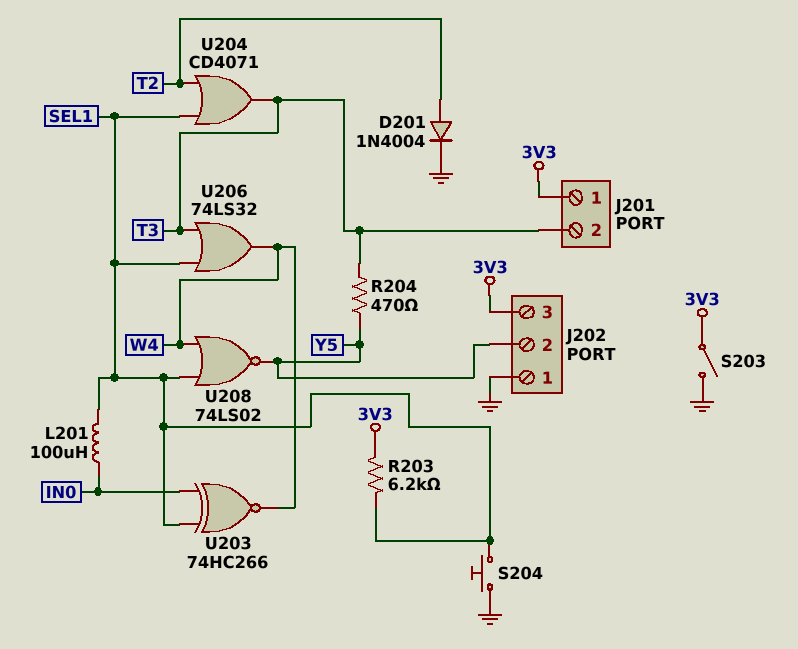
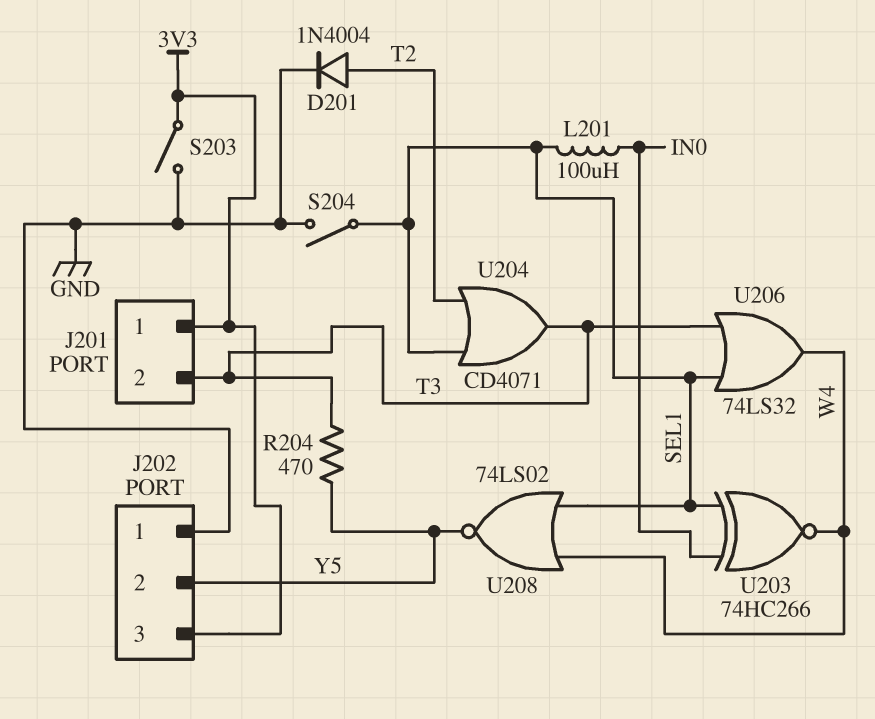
R203: 6.2k (3V3, SEL1) -> none
S204: button (GND, SEL1) -> switch (GND, SEL1)

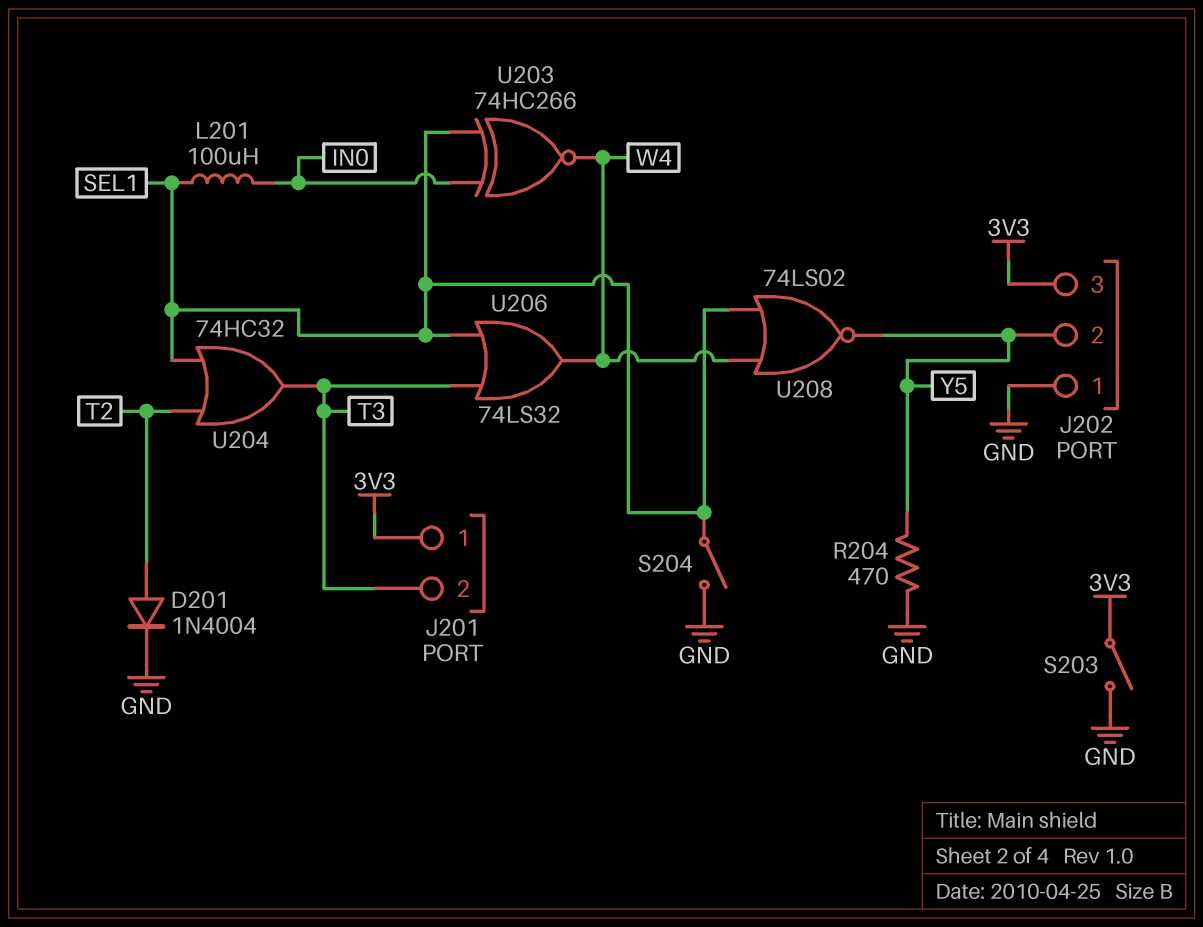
R204: 470 (T3, Y5) -> 470 (GND, Y5)
U204: OR CD4071 (in SEL1, in T2, out T3) -> OR 74HC32 (in SEL1, in T2, out T3)

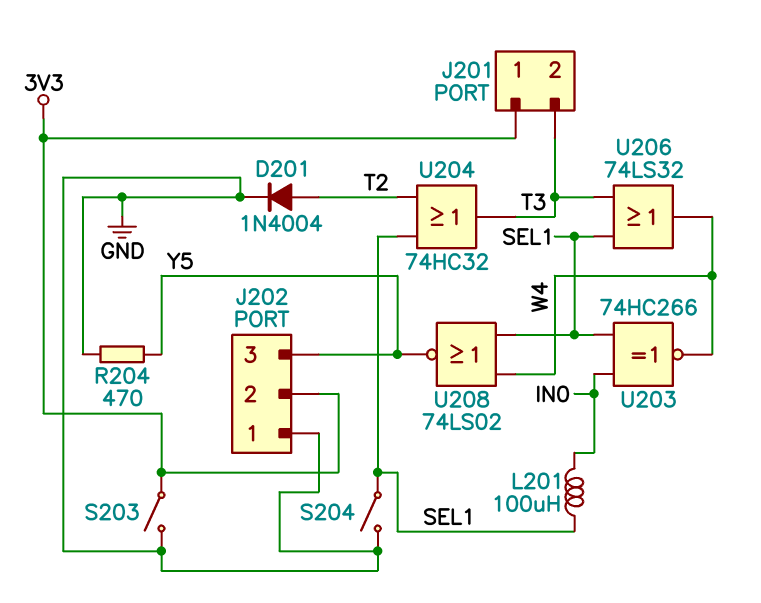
J202 pin 2: Y5 -> 3V3
J202 pin 3: 3V3 -> Y5

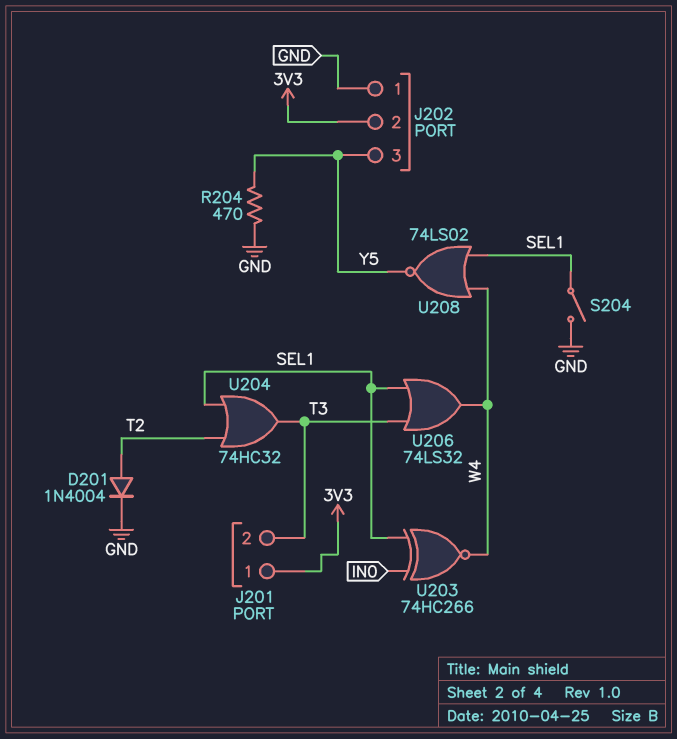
L201: 100uH (IN0, SEL1) -> none
S203: switch (3V3, GND) -> none

